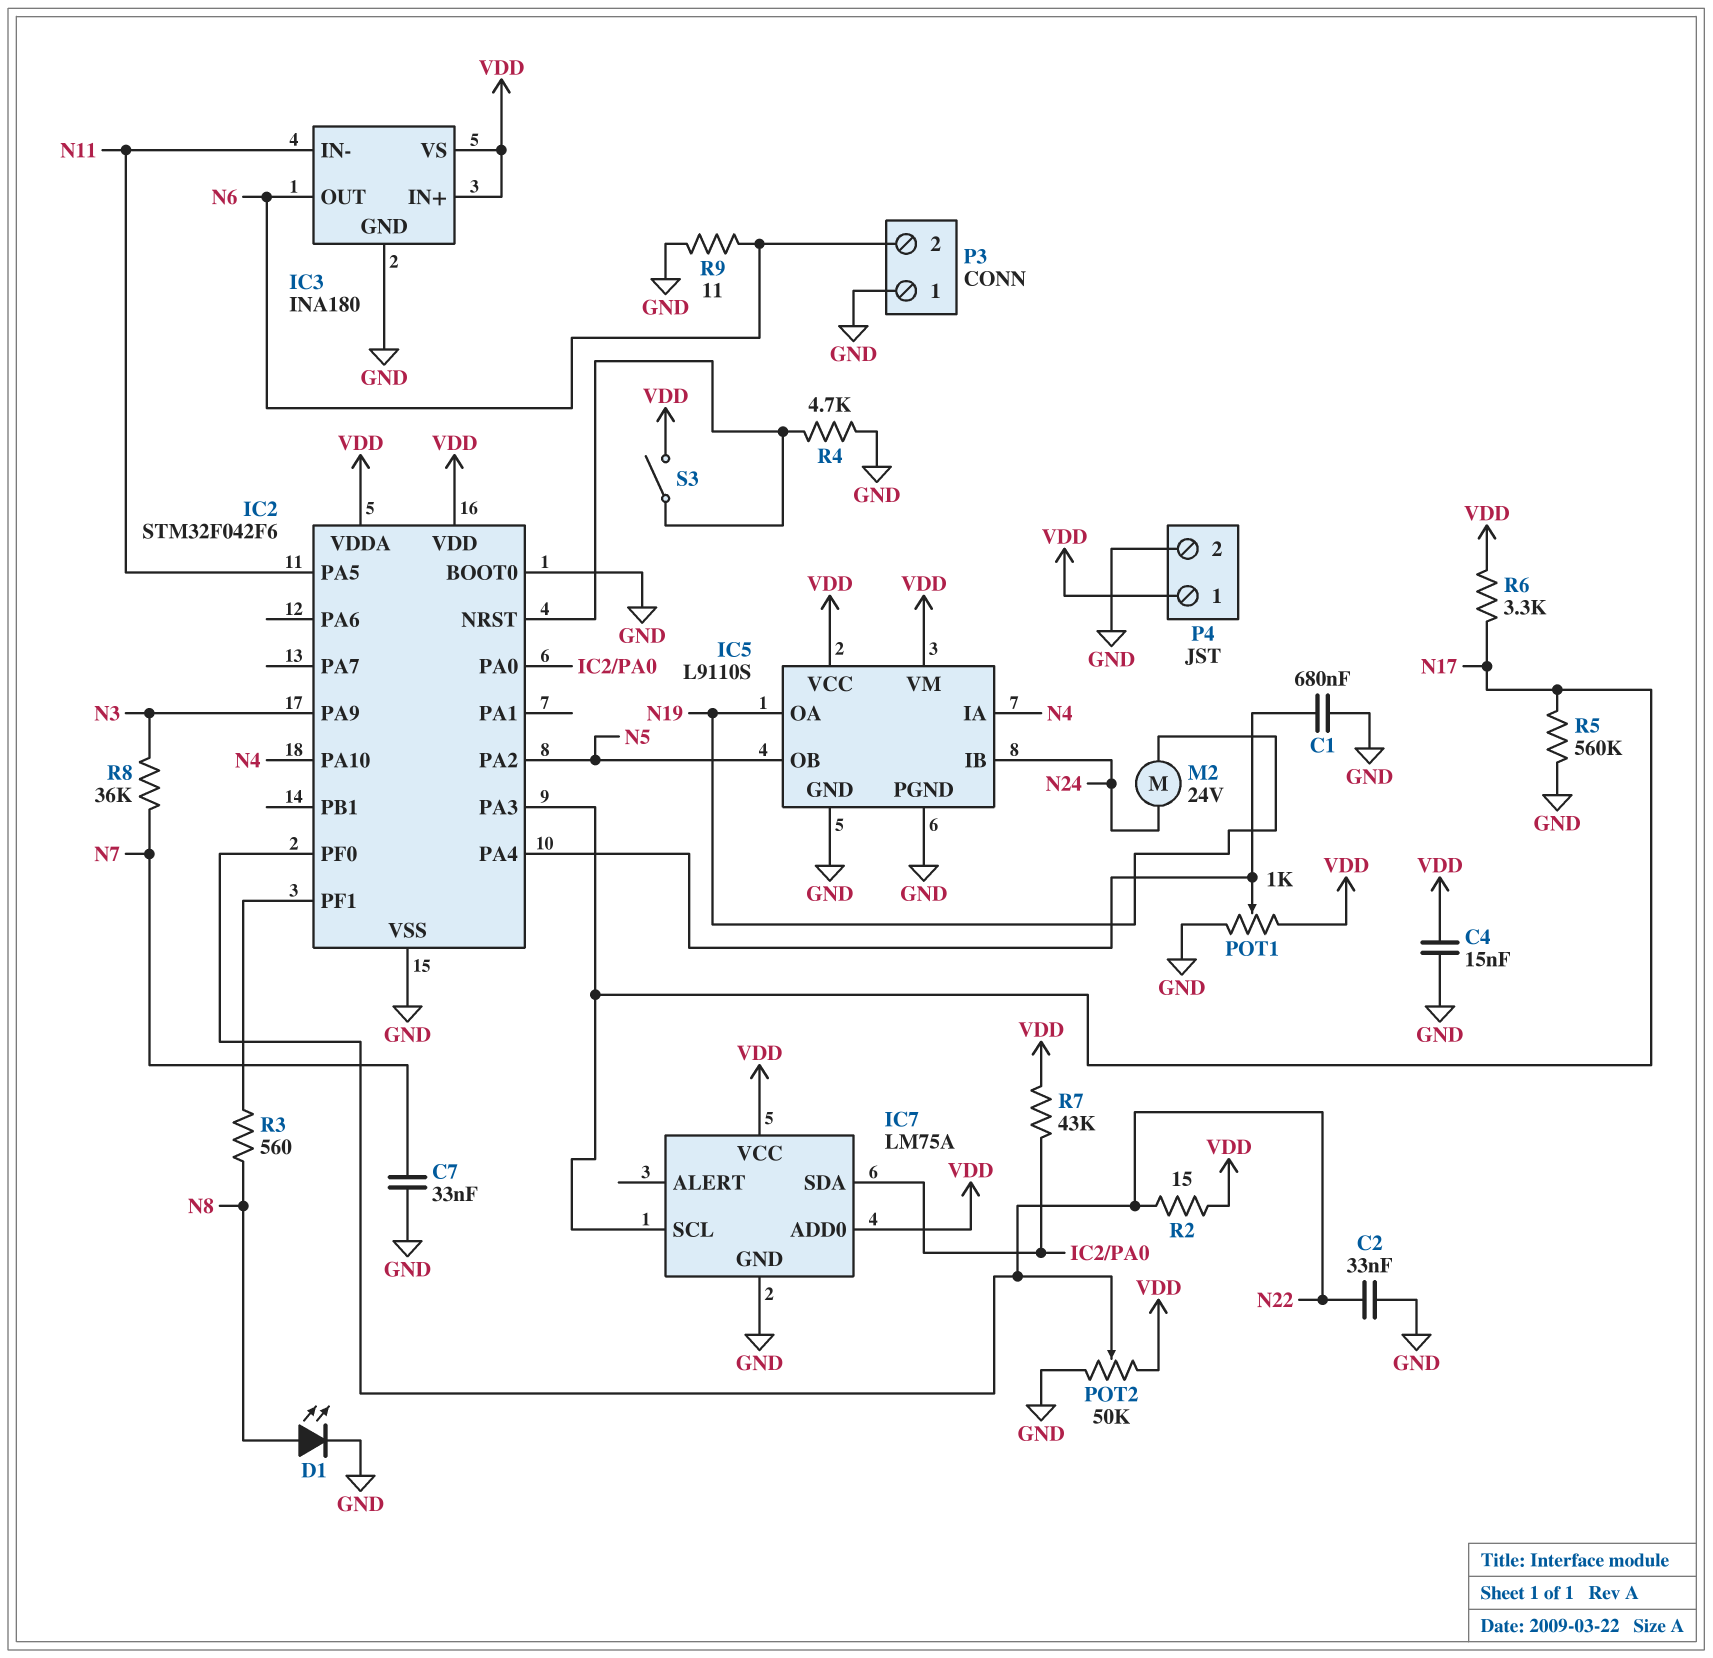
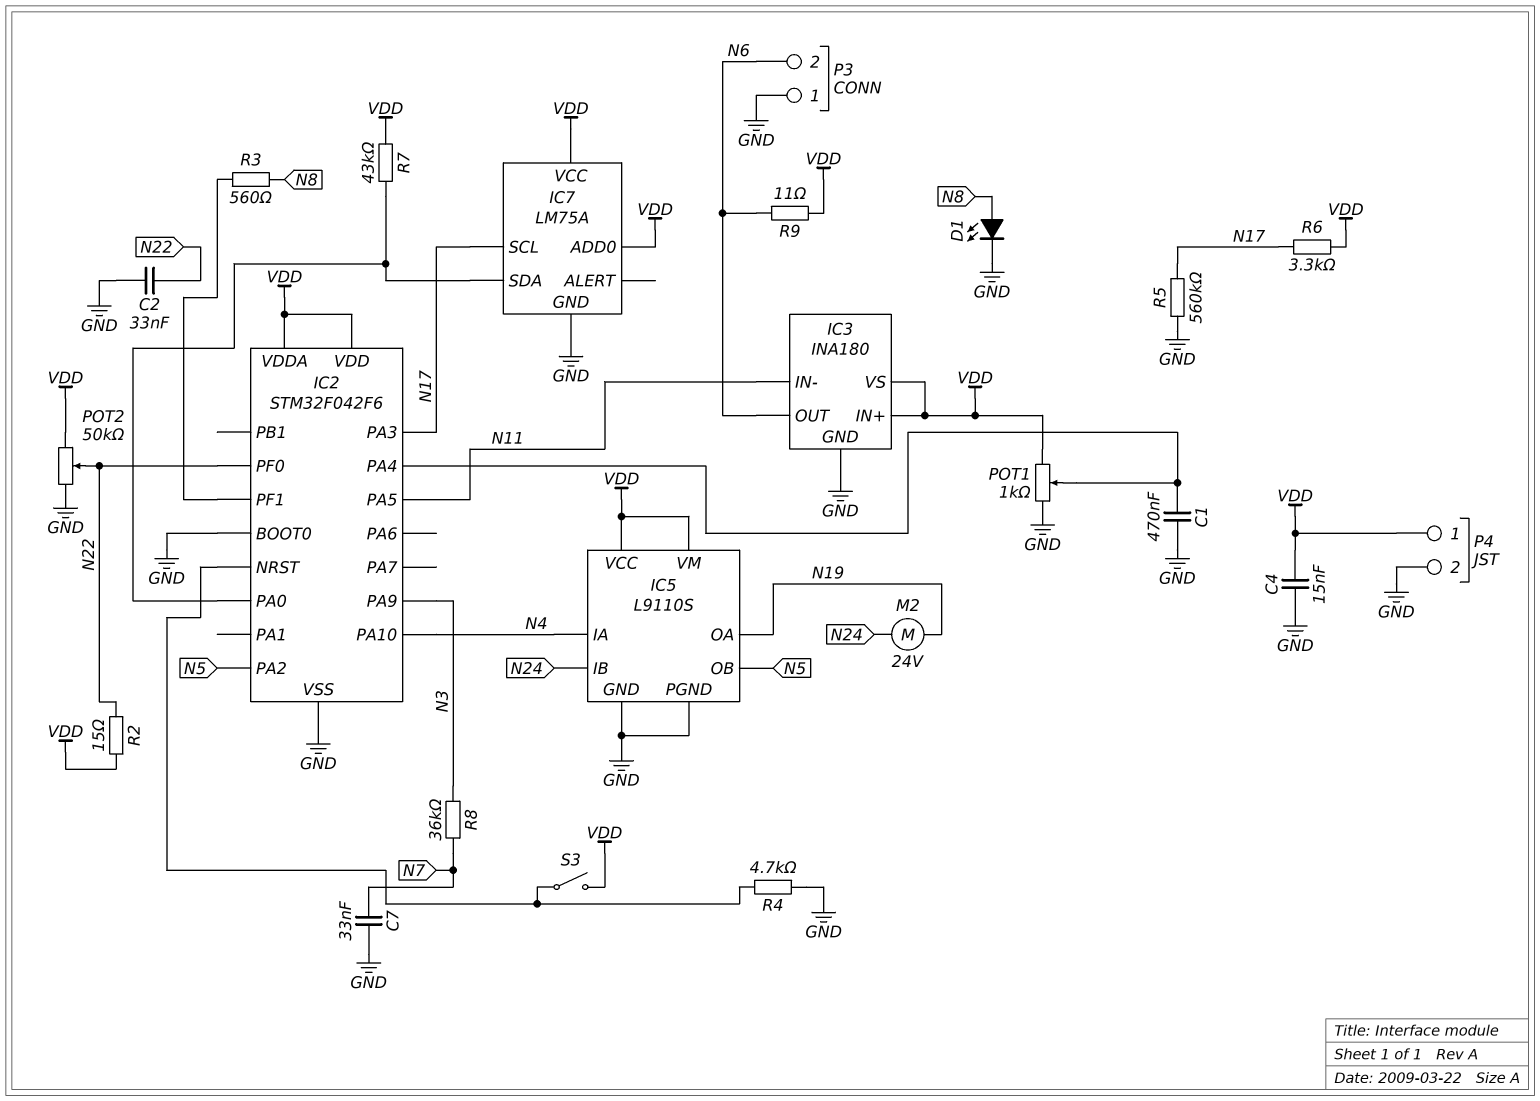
C1: 680nF (GND, IC2/PA4) -> 470nF (GND, IC2/PA4)
R9: 11 (GND, N6) -> 11 (N6, VDD)

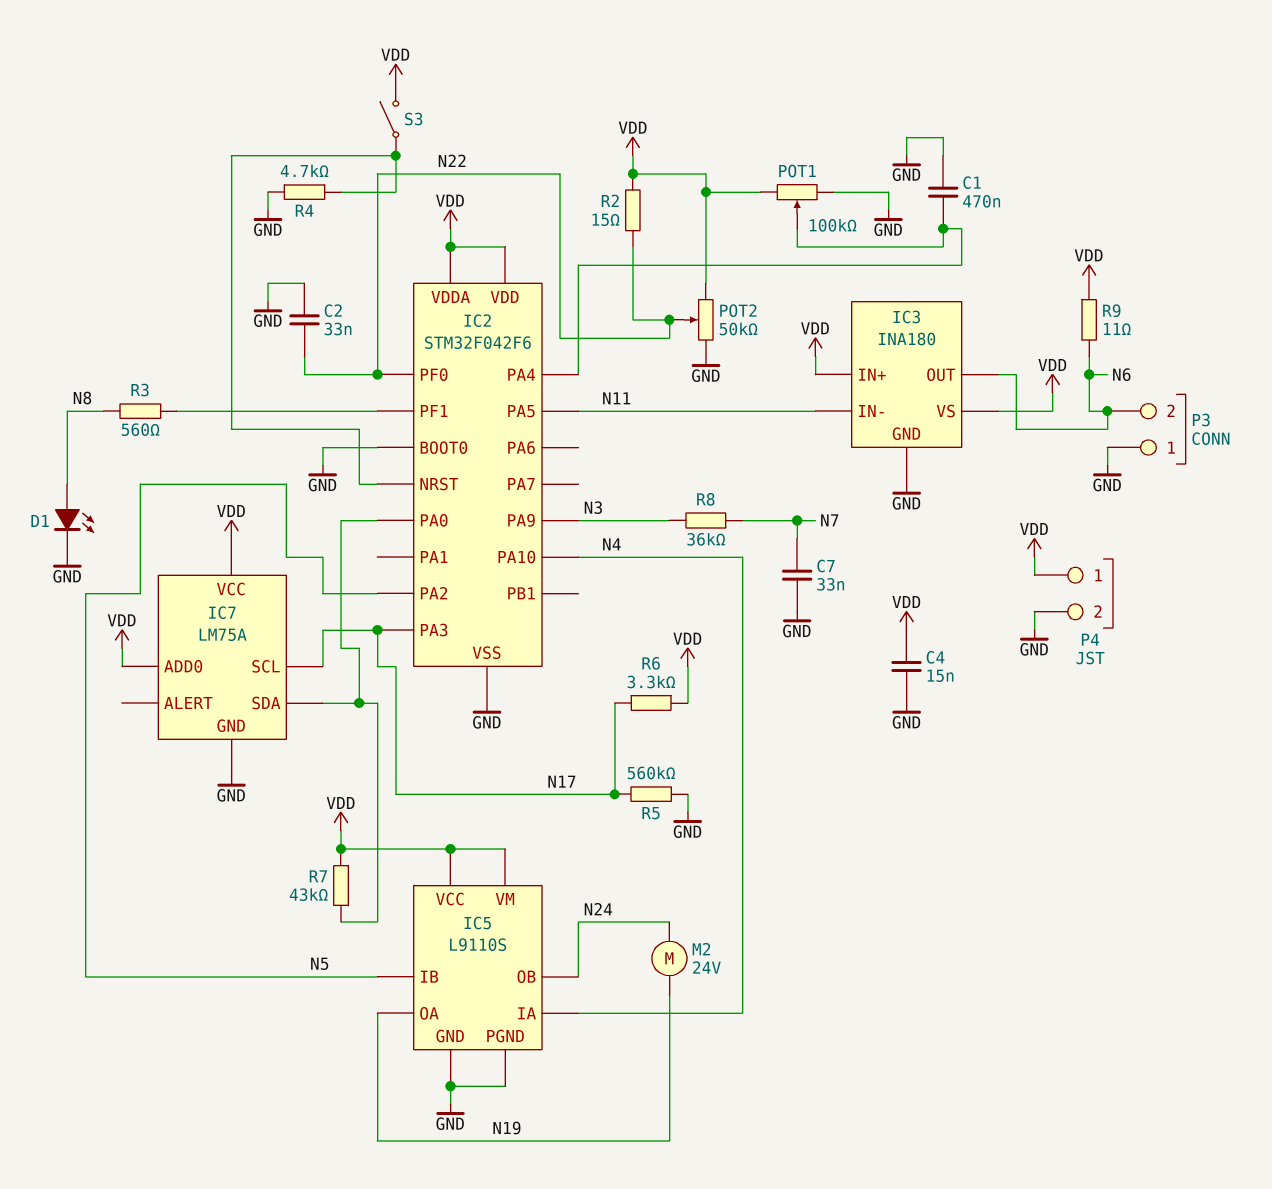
IC5 pin IB: N24 -> N5
IC5 pin OB: N5 -> N24
POT1: 1k (GND, VDD, wiper IC2/PA4) -> 100k (GND, VDD, wiper IC2/PA4)

